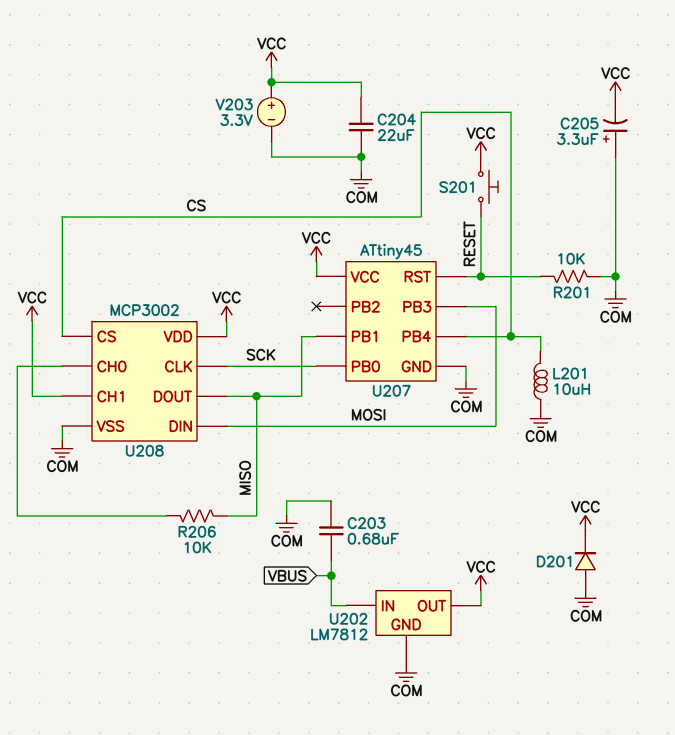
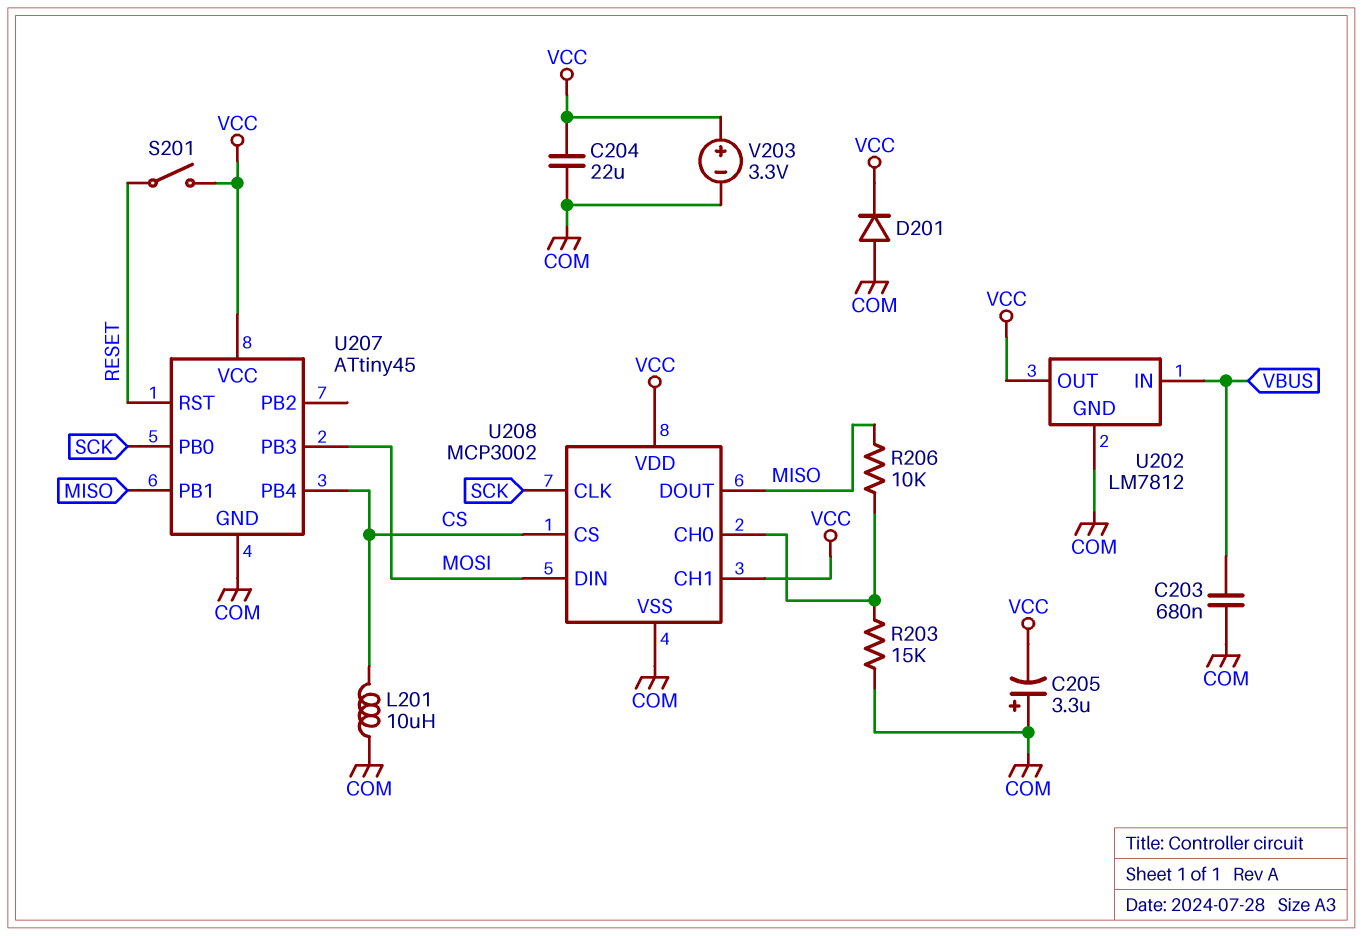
R201: 10k (COM, RESET) -> none
R203: none -> 15k (COM, U208/CH0)
S201: button (RESET, VCC) -> switch (RESET, VCC)

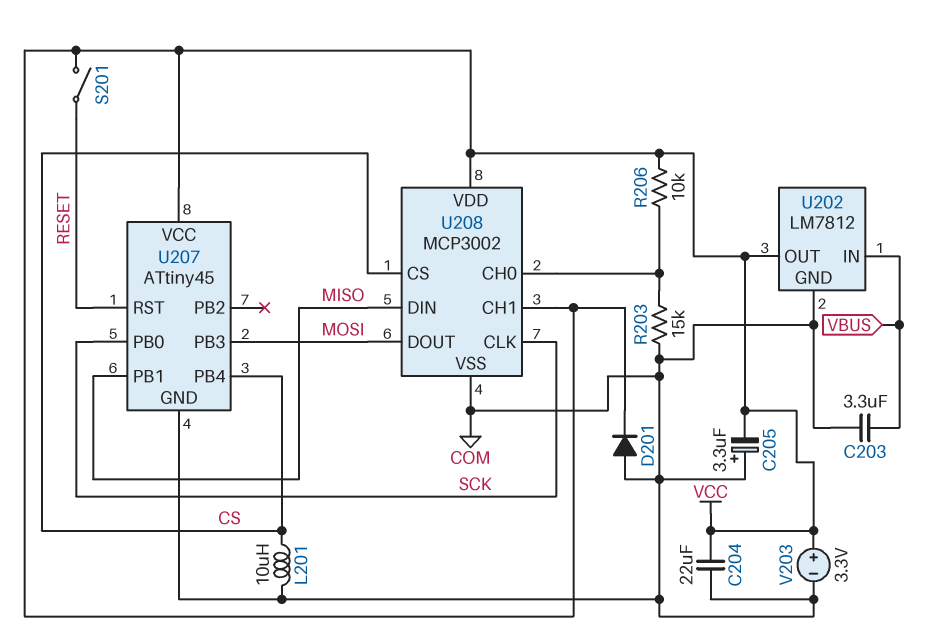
C203: 680nF (COM, VBUS) -> 3.3uF (COM, VBUS)
R206: 10k (MISO, U208/CH0) -> 10k (U208/CH0, VCC)
U208 pin DIN: MOSI -> MISO
U208 pin DOUT: MISO -> MOSI

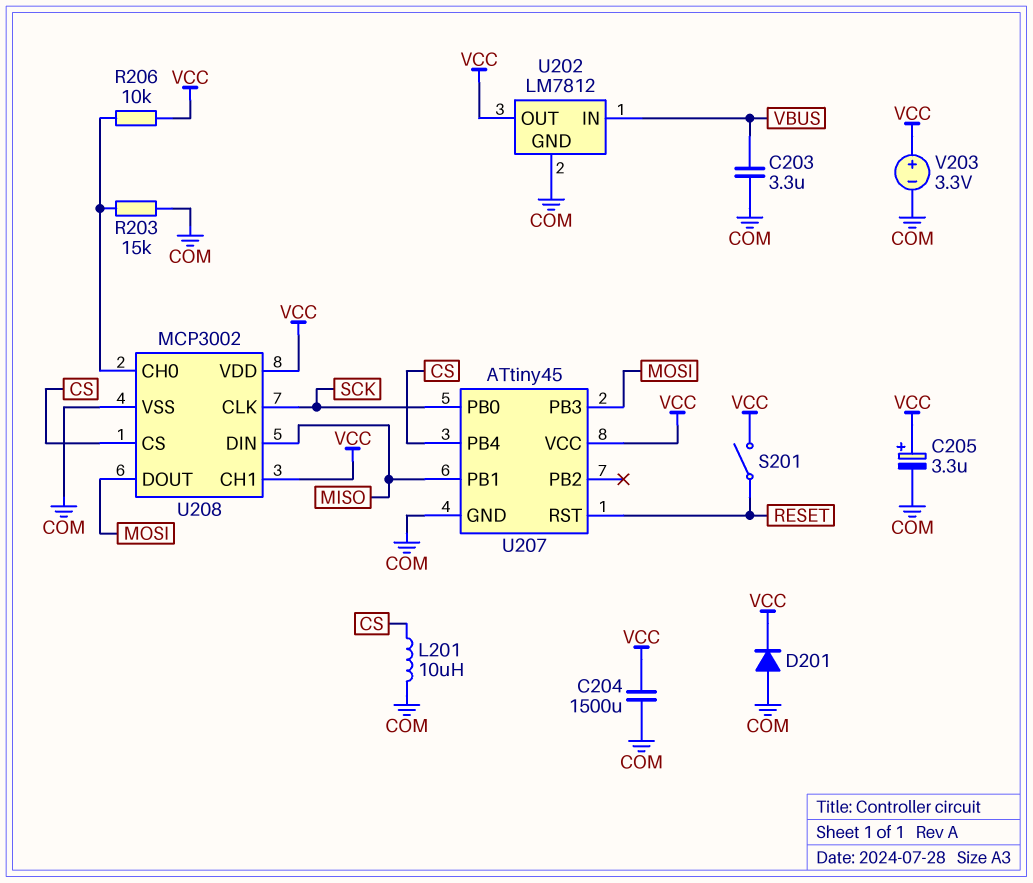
C204: 22uF (COM, VCC) -> 1500uF (COM, VCC)
C205: 3.3uF (plus COM, minus VCC) -> 3.3uF (plus VCC, minus COM)

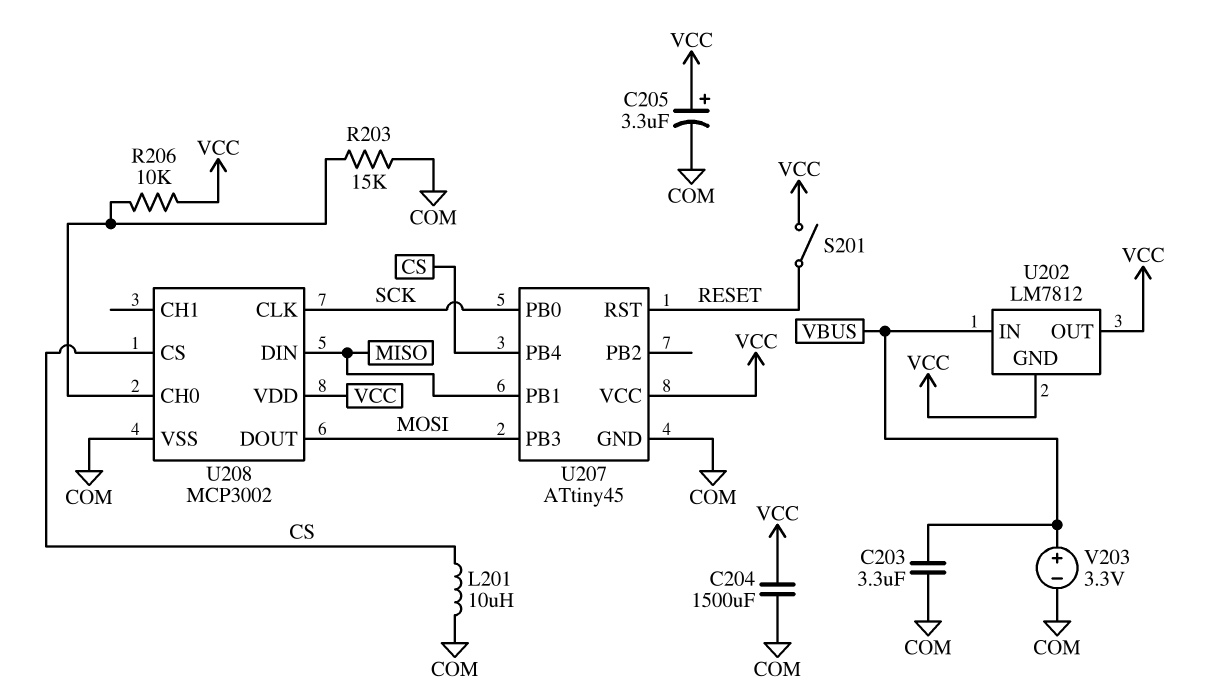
D201: diode (A COM, K VCC) -> none
U202 pin GND: COM -> VCC
U208 pin CH1: VCC -> none
V203: 3.3V (plus VCC, minus COM) -> 3.3V (plus VBUS, minus COM)

